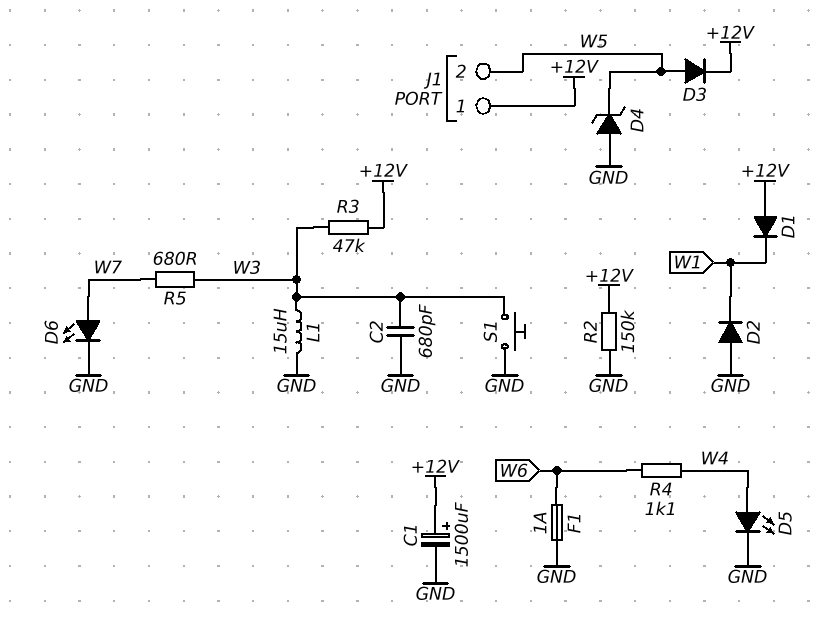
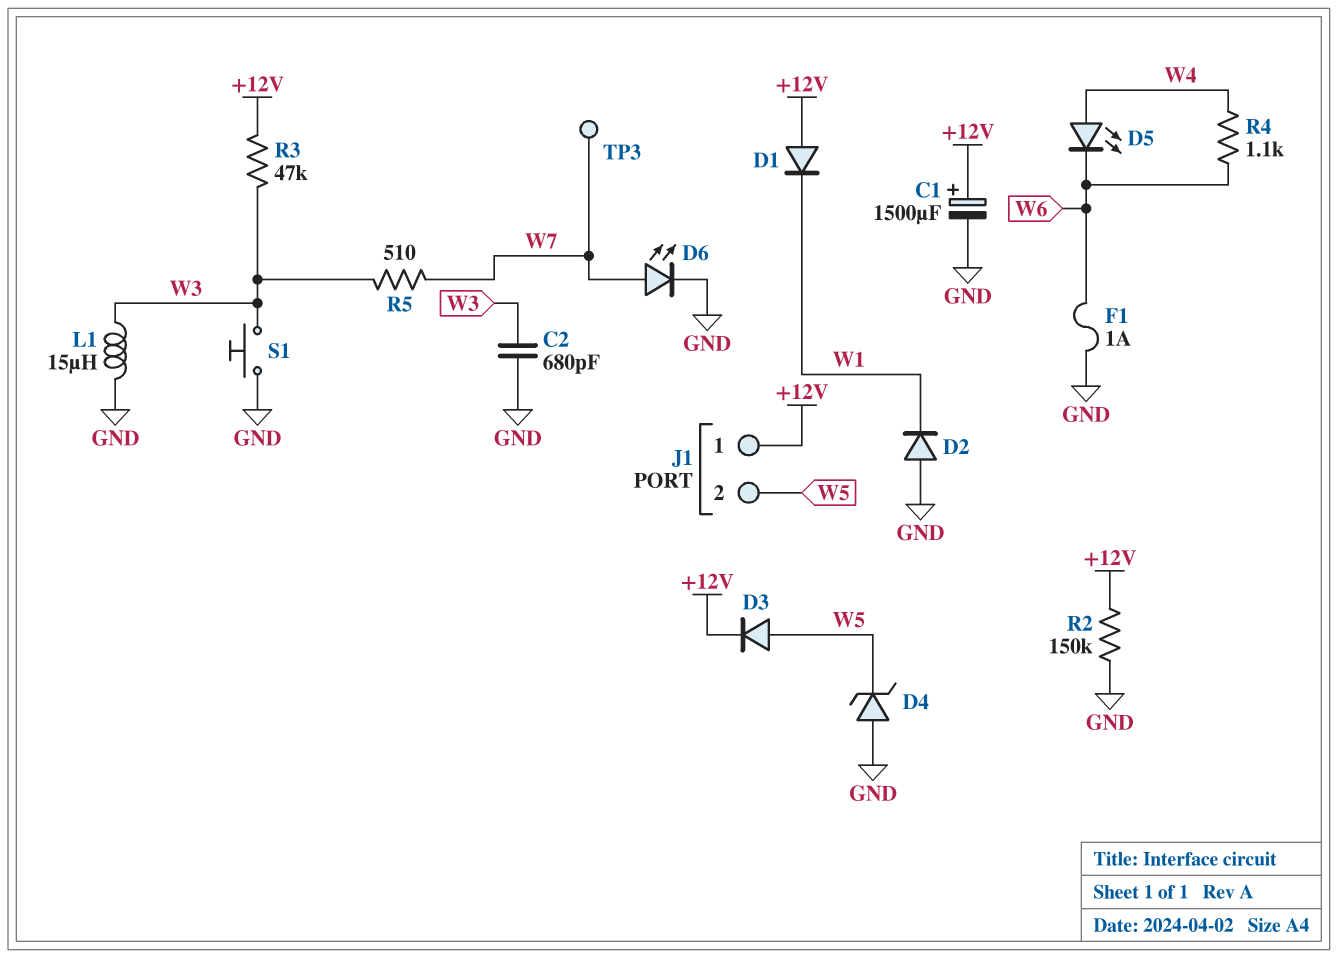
D5: LED (A W4, K GND) -> LED (A W4, K W6)
R5: 680 (W3, W7) -> 510 (W3, W7)
TP3: none -> test point (W7)

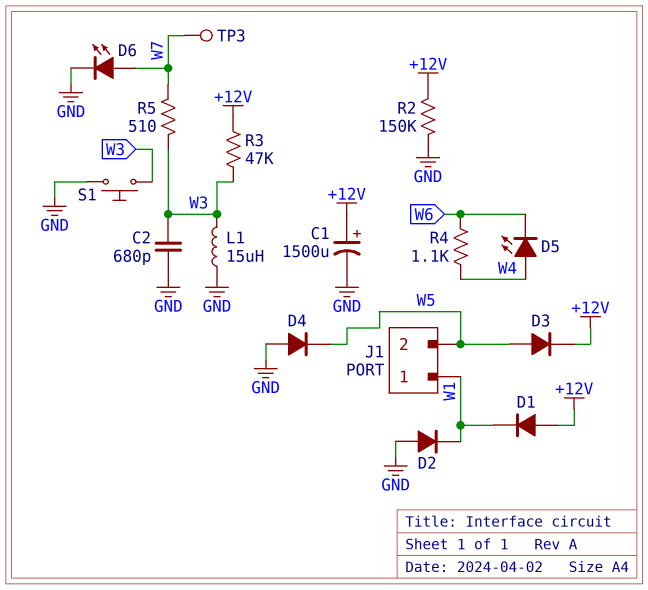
D4: zener (A GND, K W5) -> diode (A GND, K W5)
F1: 1A (GND, W6) -> none
J1 pin 1: +12V -> W1

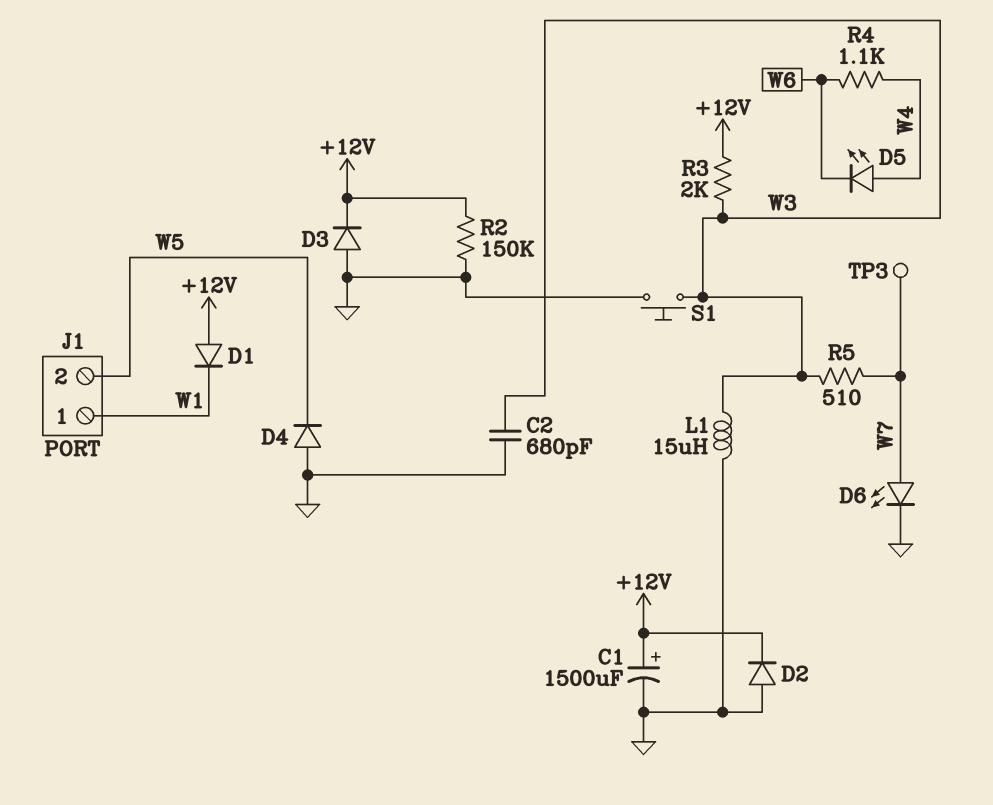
D2: diode (A GND, K W1) -> diode (A GND, K +12V)
D3: diode (A W5, K +12V) -> diode (A GND, K +12V)
R3: 47k (+12V, W3) -> 2k (+12V, W3)

